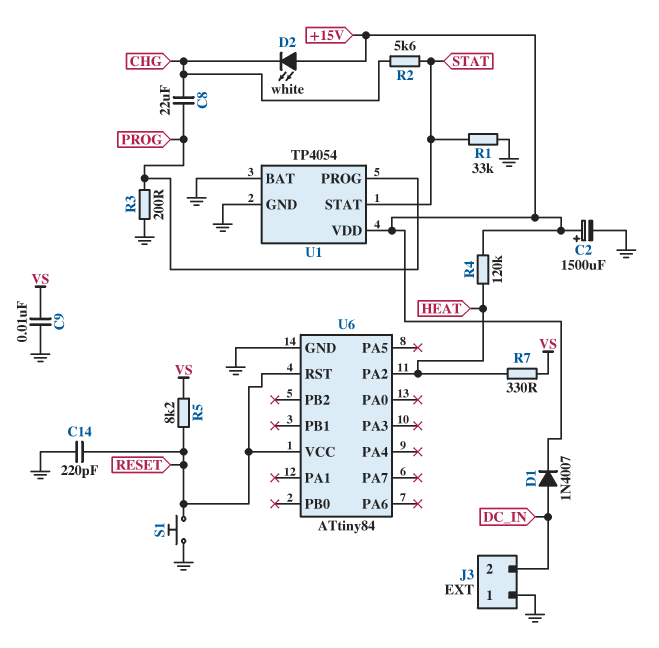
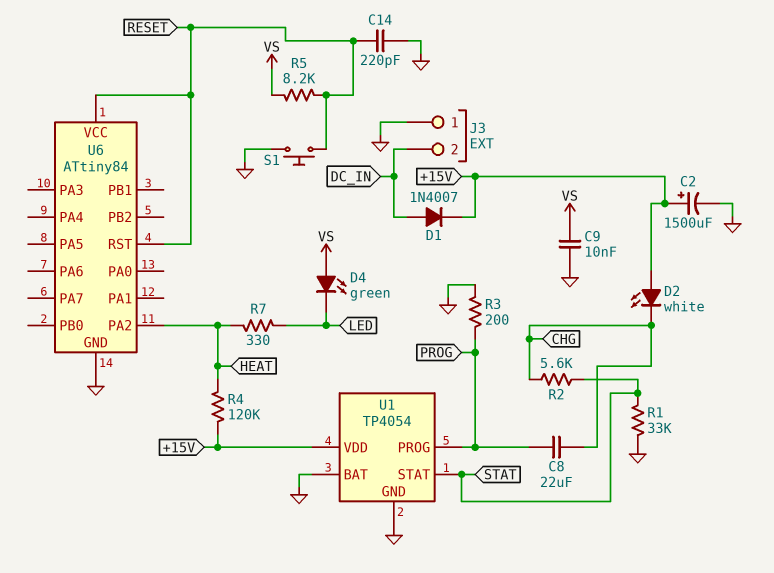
D4: none -> LED green (A VS, K LED)
R7: 330 (HEAT, VS) -> 330 (HEAT, LED)

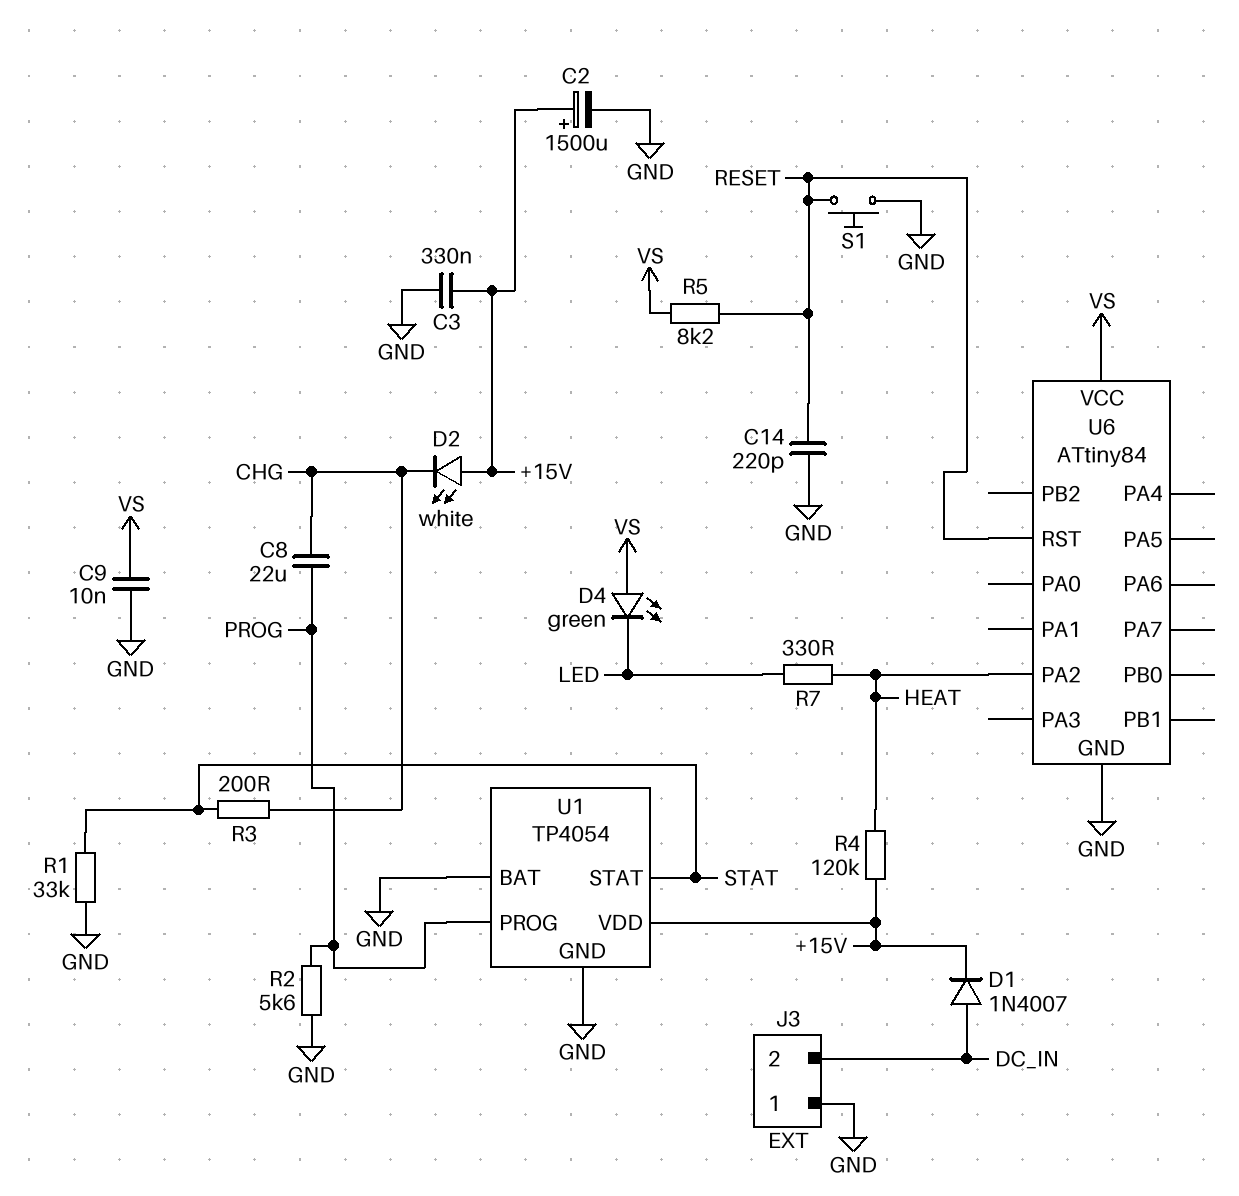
C3: none -> 330nF (+15V, GND)
R2: 5.6k (CHG, STAT) -> 5.6k (GND, PROG)
R3: 200 (GND, PROG) -> 200 (CHG, STAT)
U6 pin VCC: RESET -> VS

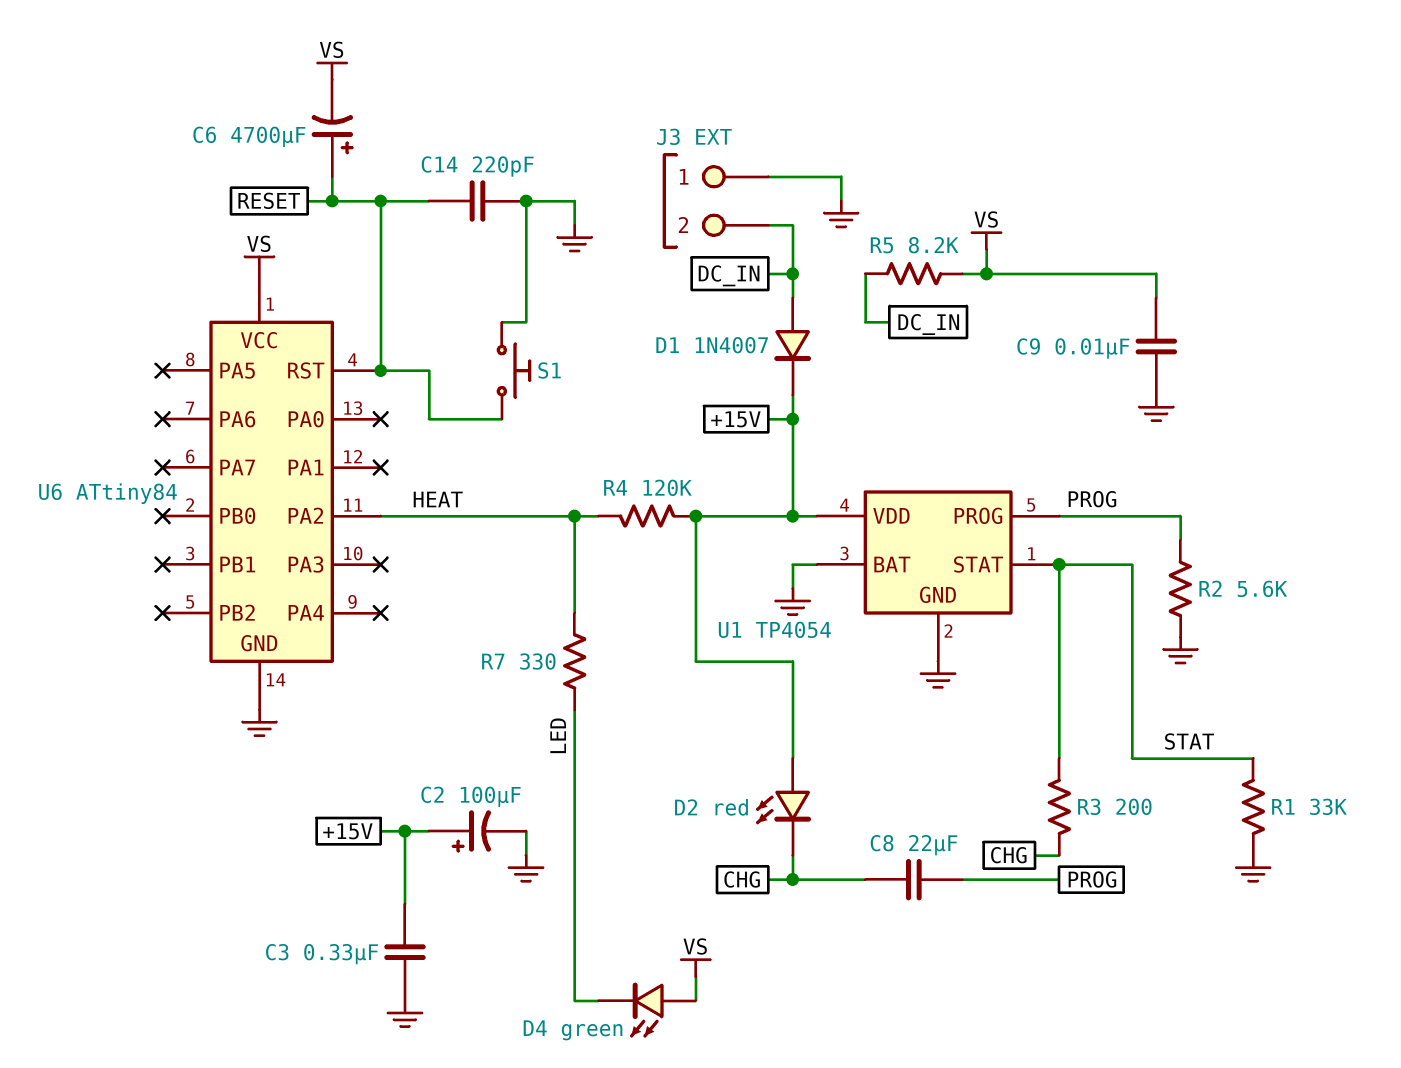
C2: 1500uF (plus +15V, minus GND) -> 100uF (plus +15V, minus GND)
C6: none -> 4700uF (plus RESET, minus VS)
D2: LED white (A +15V, K CHG) -> LED red (A +15V, K CHG)
R5: 8.2k (RESET, VS) -> 8.2k (DC_IN, VS)

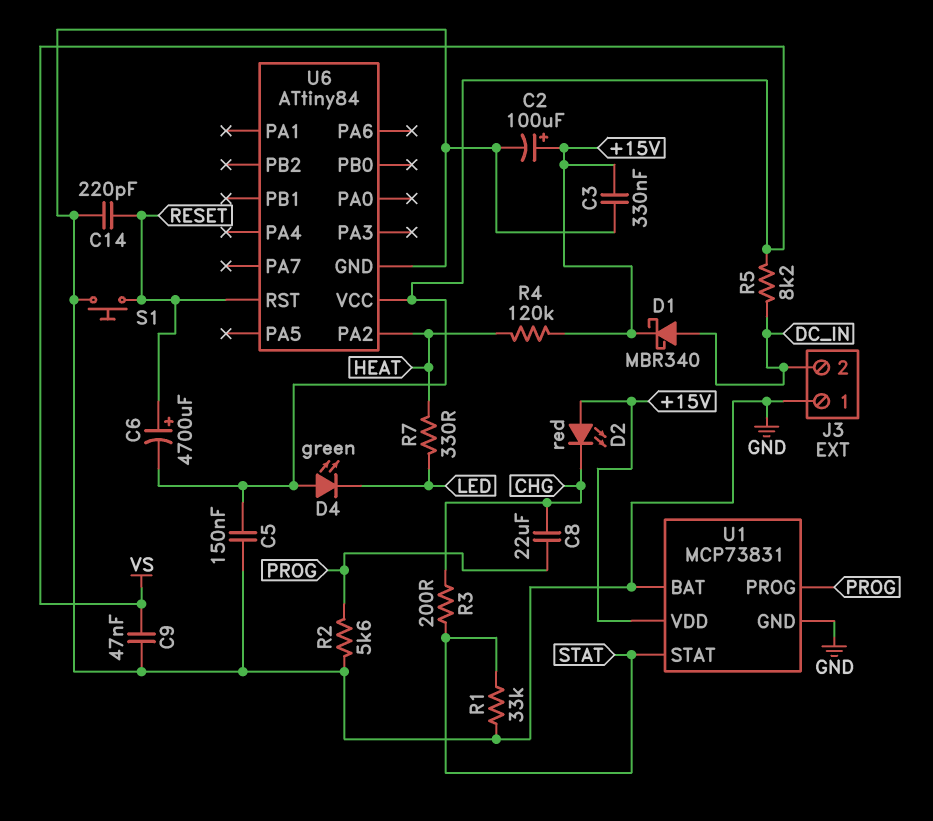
C5: none -> 150nF (GND, VS)
C9: 10nF (GND, VS) -> 47nF (GND, VS)
D1: diode 1N4007 (A DC_IN, K +15V) -> schottky MBR340 (A DC_IN, K +15V)
U1: TP4054 -> MCP73831

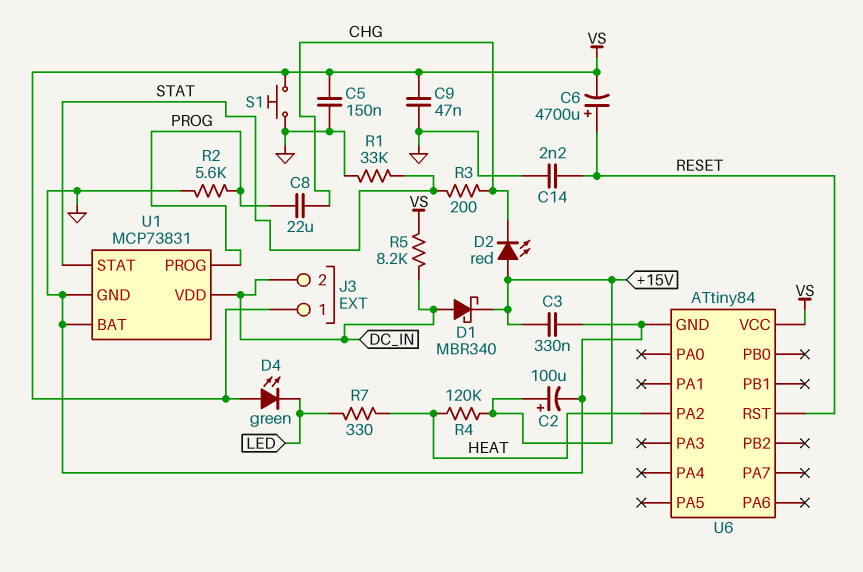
C14: 220pF (GND, RESET) -> 2.2nF (GND, RESET)
J3 pin 1: GND -> VS
S1: button (GND, RESET) -> button (GND, VS)
U1 pin VDD: +15V -> DC_IN

